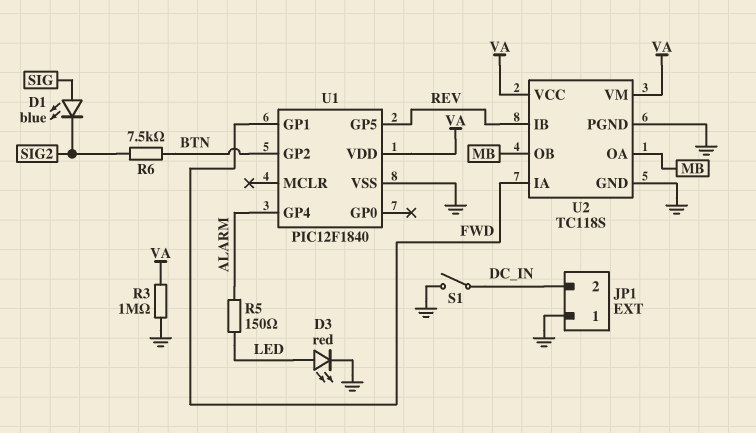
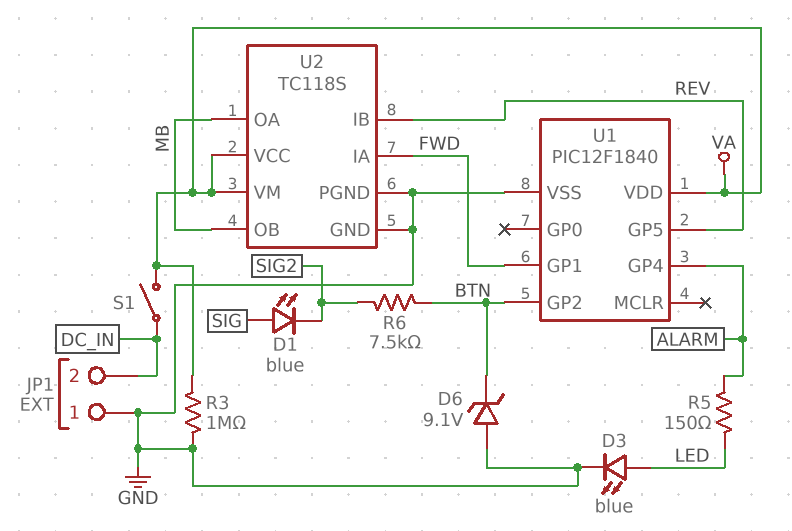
D3: LED red (A LED, K GND) -> LED blue (A LED, K GND)
D6: none -> zener 9.1V (A GND, K BTN)
S1: switch (DC_IN, GND) -> switch (DC_IN, VA)

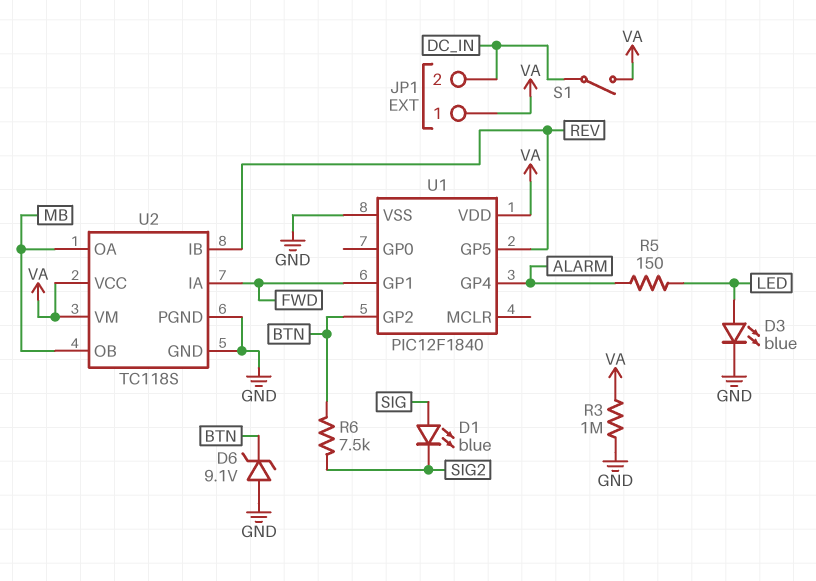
JP1 pin 1: GND -> VA

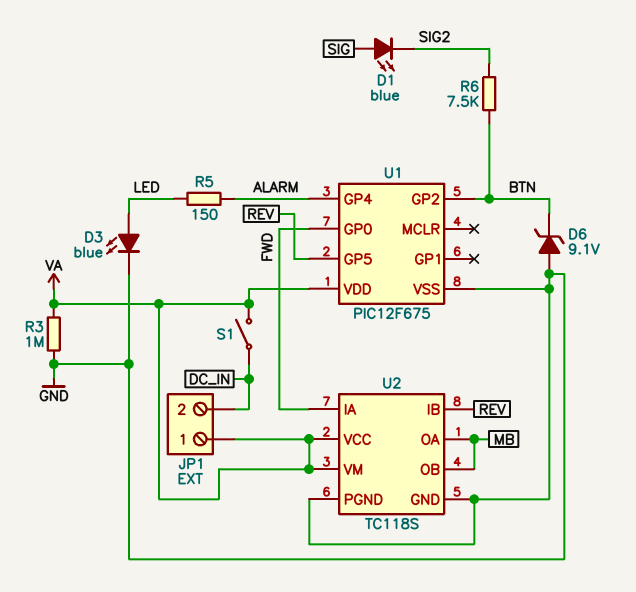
U1: PIC12F1840 -> PIC12F675
U1 pin GP0: none -> FWD
U1 pin GP1: FWD -> none

